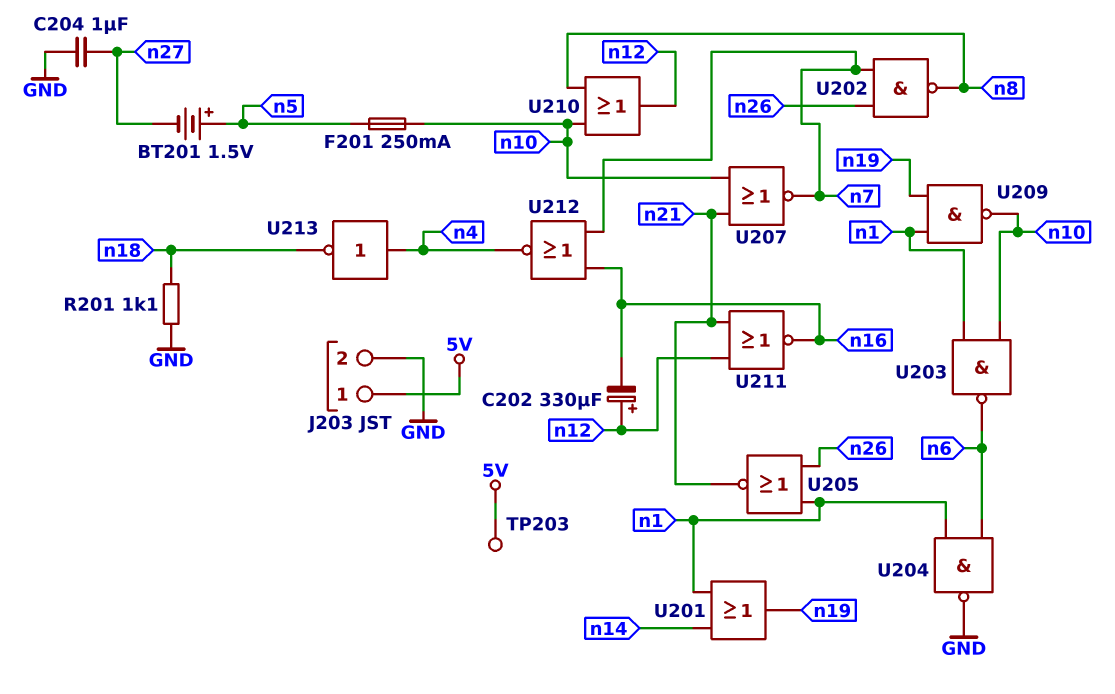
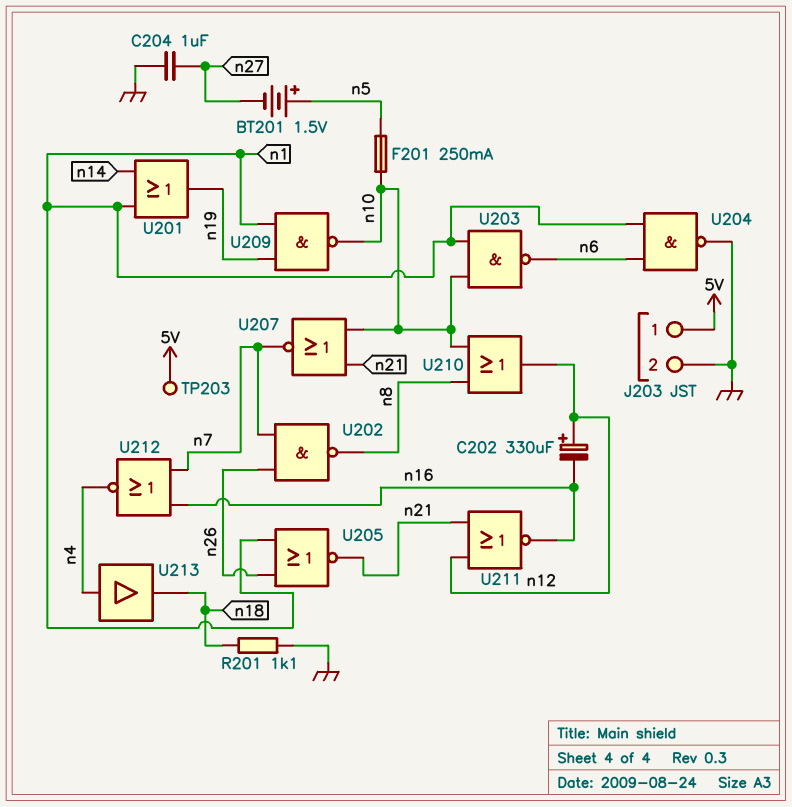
U213: NOT (in n4, out n18) -> buffer (in n4, out n18)

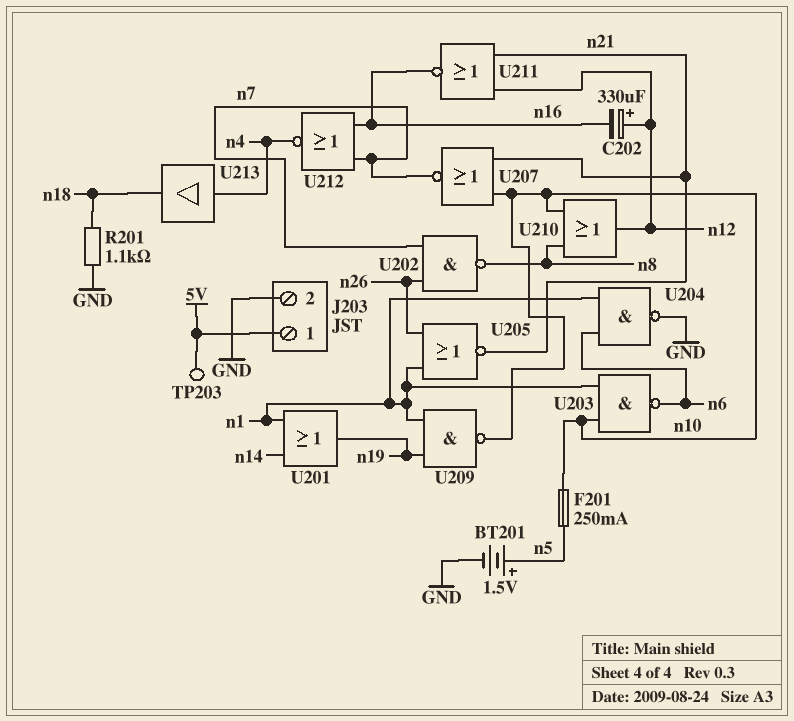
BT201: 1.5V (plus n5, minus n27) -> 1.5V (plus n5, minus GND)
C204: 1uF (GND, n27) -> none

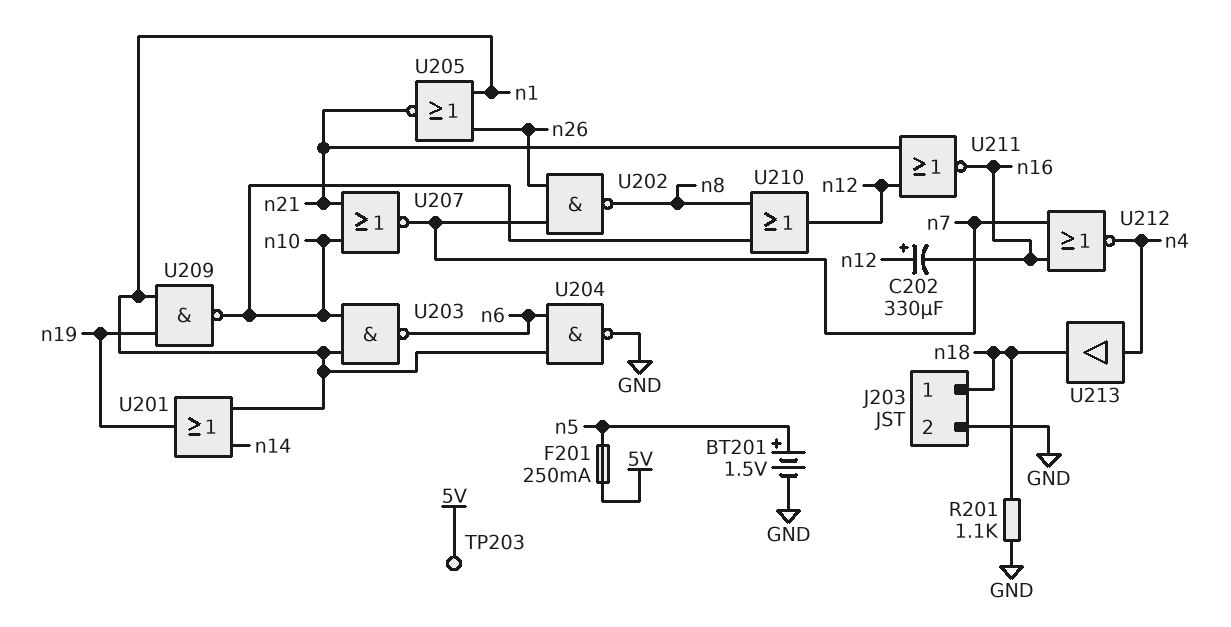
F201: 250mA (n5, n10) -> 250mA (5V, n5)
J203 pin 1: 5V -> n18

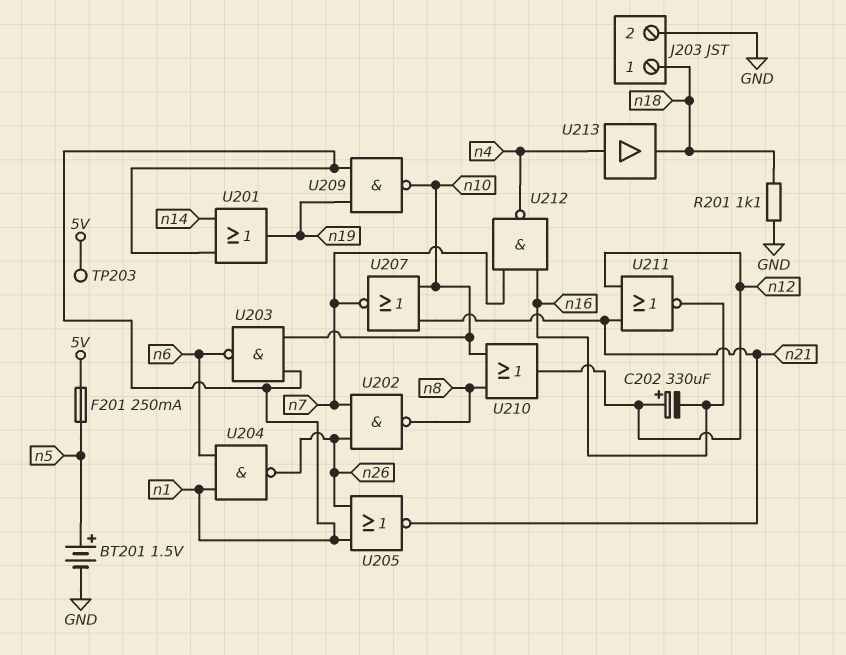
U204: NAND (in n1, in n6, out GND) -> NAND (in n1, in n6, out n26)
U212: NOR (in n7, in n16, out n4) -> NAND (in n7, in n16, out n4)

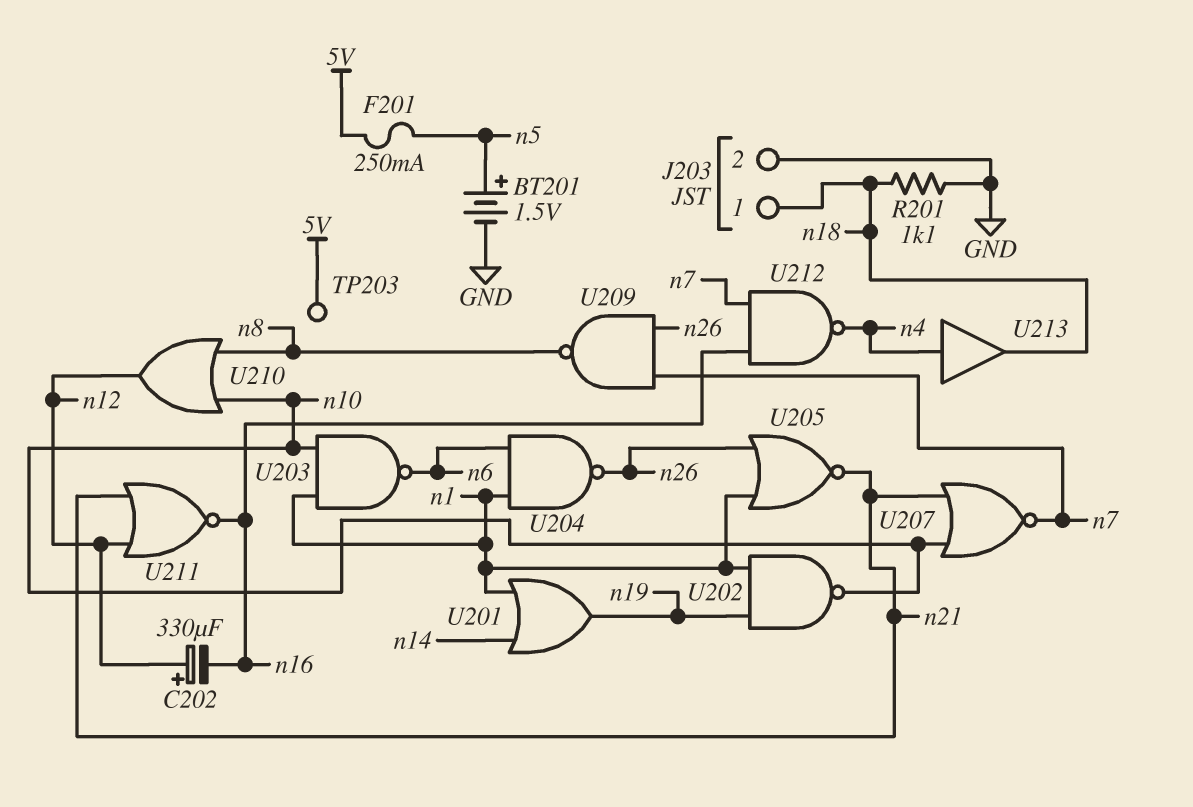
U202: NAND (in n7, in n26, out n8) -> NAND (in n1, in n19, out n10)
U209: NAND (in n1, in n19, out n10) -> NAND (in n7, in n26, out n8)

